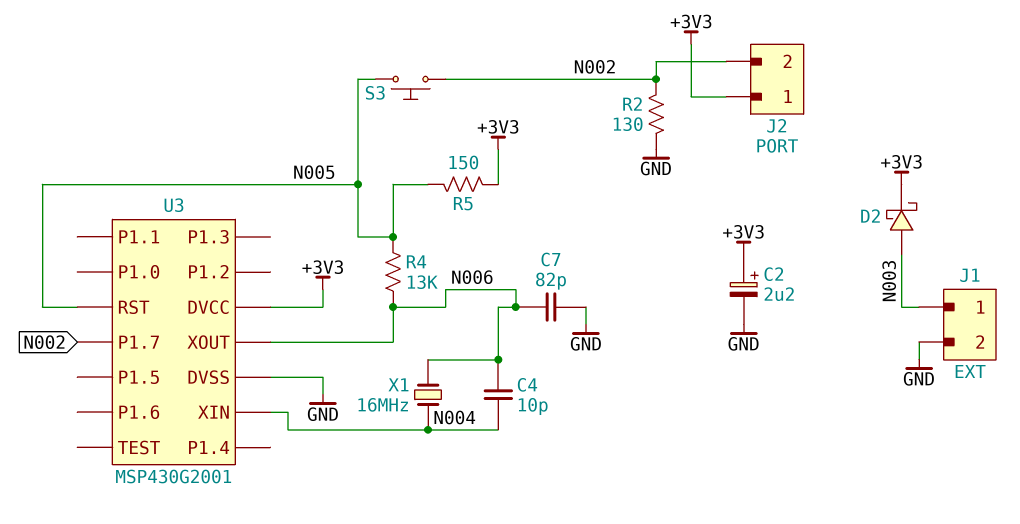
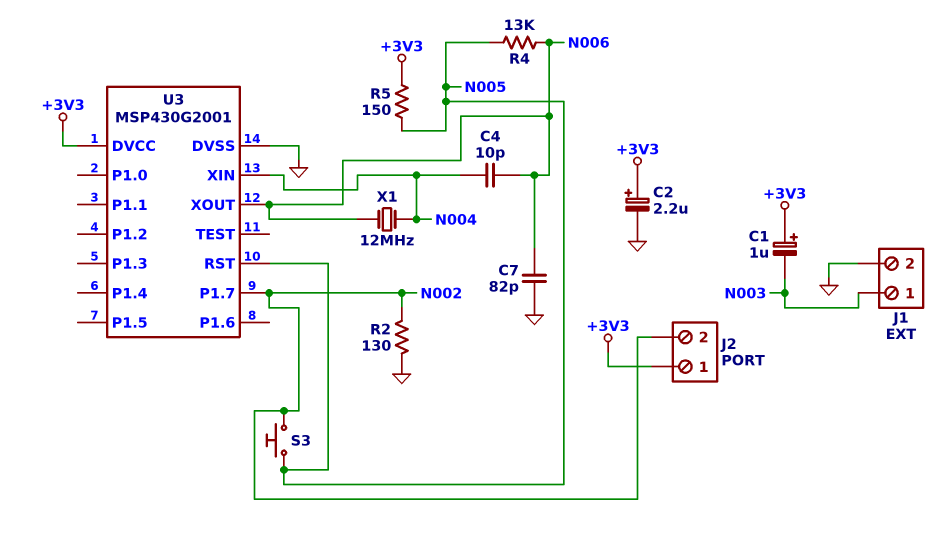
C1: none -> 1uF (plus +3V3, minus N003)
D2: schottky (A N003, K +3V3) -> none
X1: 16MHz (N004, N006) -> 12MHz (N004, N006)

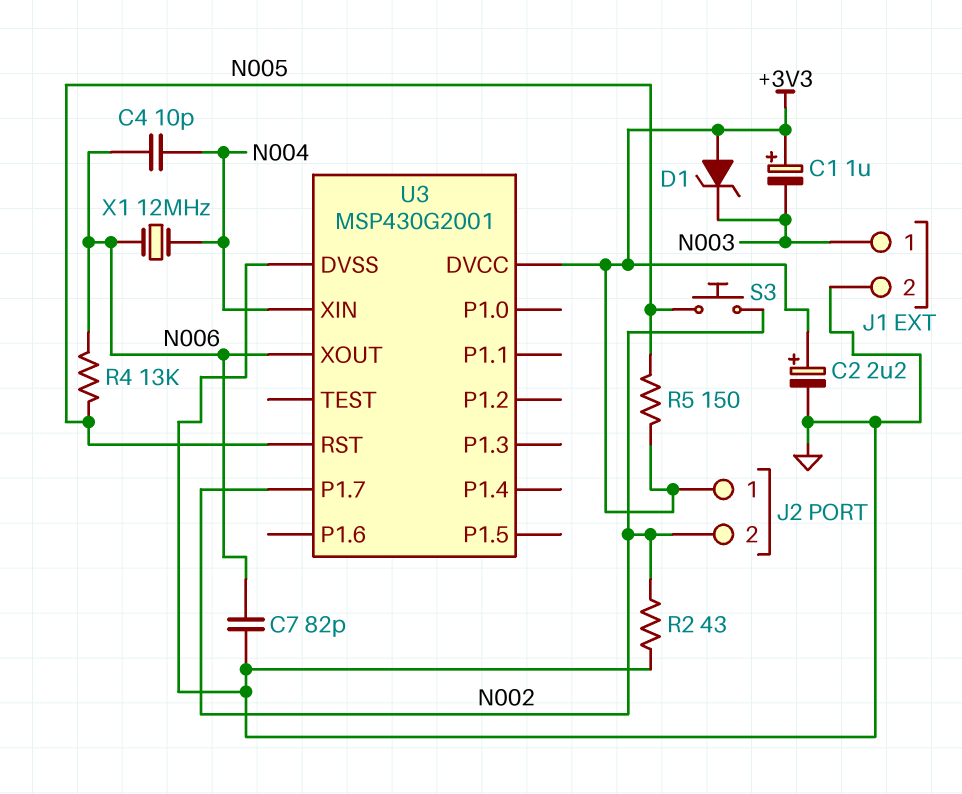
D1: none -> zener (A +3V3, K N003)
R2: 130 (GND, N002) -> 43 (GND, N002)

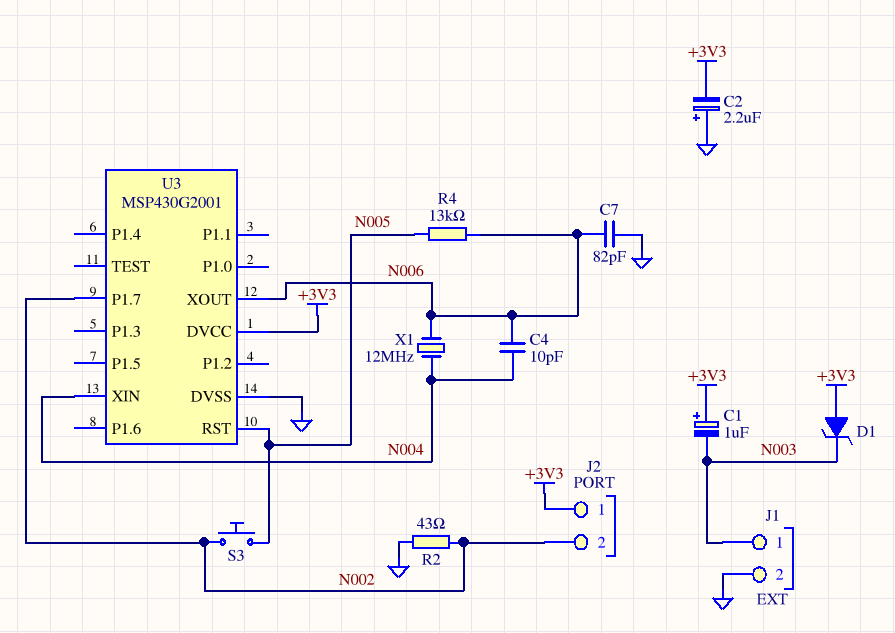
C2: 2.2uF (plus +3V3, minus GND) -> 2.2uF (plus GND, minus +3V3)
R5: 150 (+3V3, N005) -> none

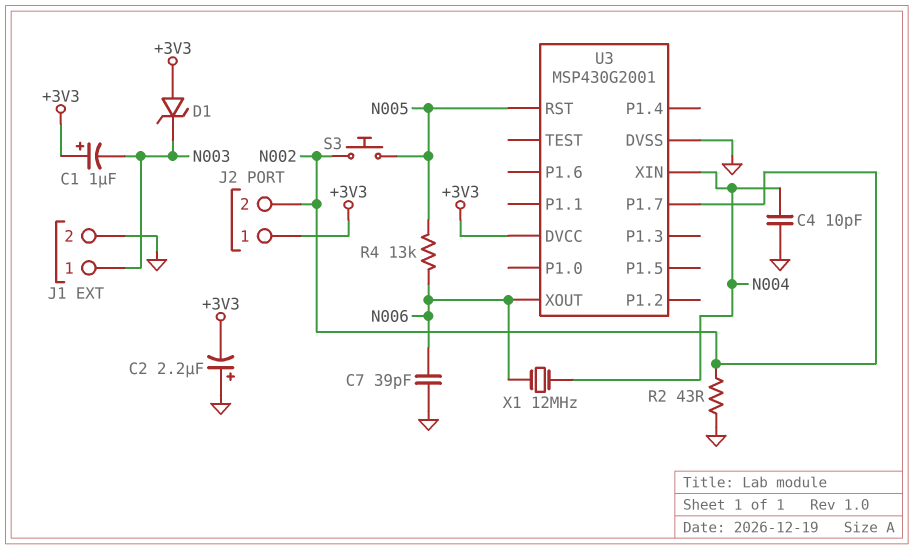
C4: 10pF (N004, N006) -> 10pF (GND, N004)
C7: 82pF (GND, N006) -> 39pF (GND, N006)

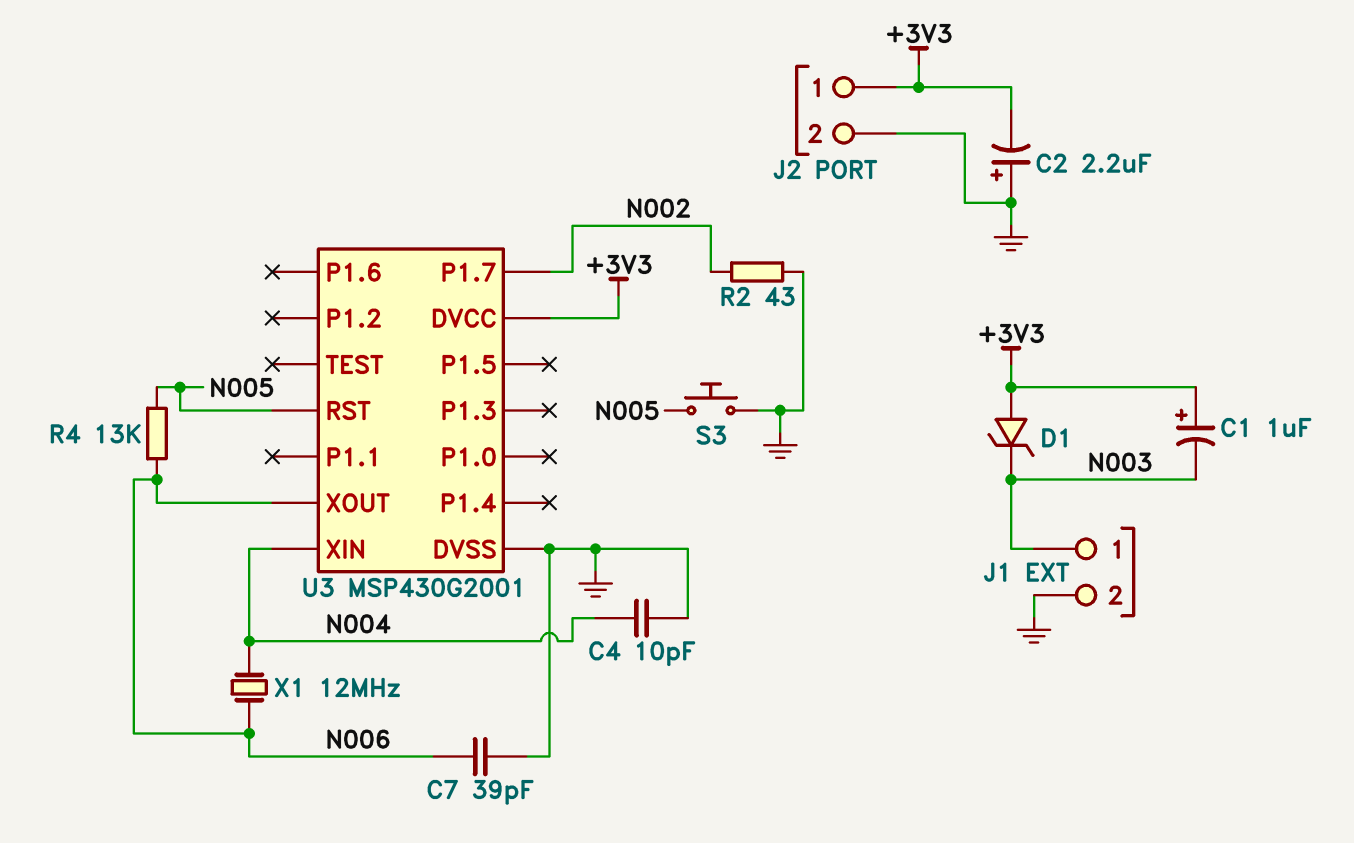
J2 pin 2: N002 -> GND
S3: button (N002, N005) -> button (GND, N005)

